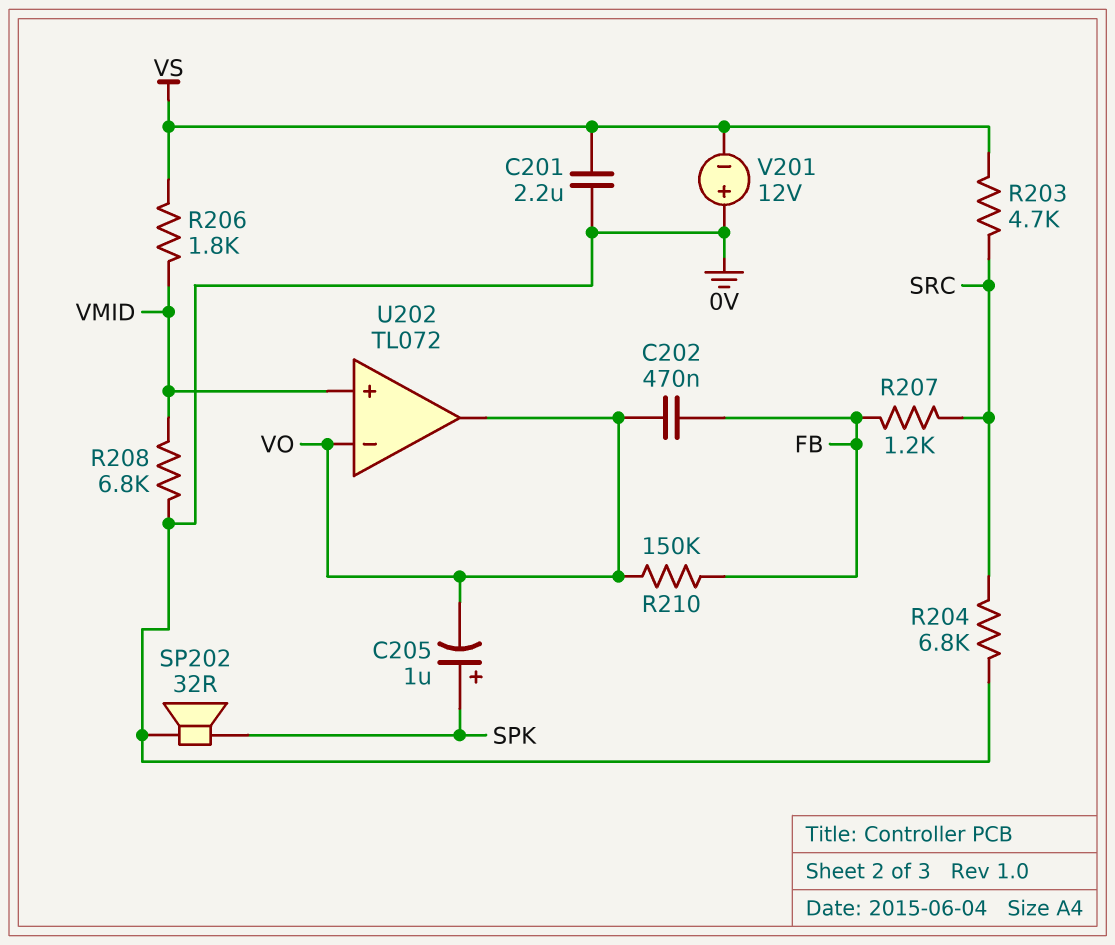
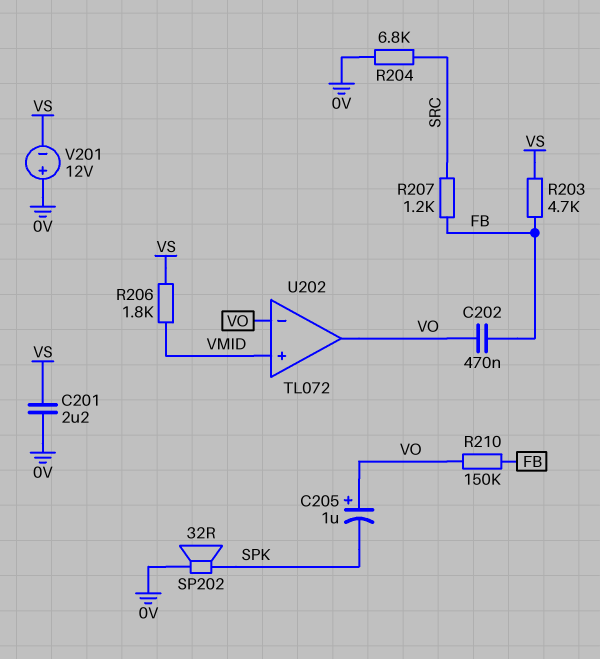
C205: 1uF (plus SPK, minus VO) -> 1uF (plus VO, minus SPK)
R203: 4.7k (SRC, VS) -> 4.7k (FB, VS)
R208: 6.8k (0V, VMID) -> none

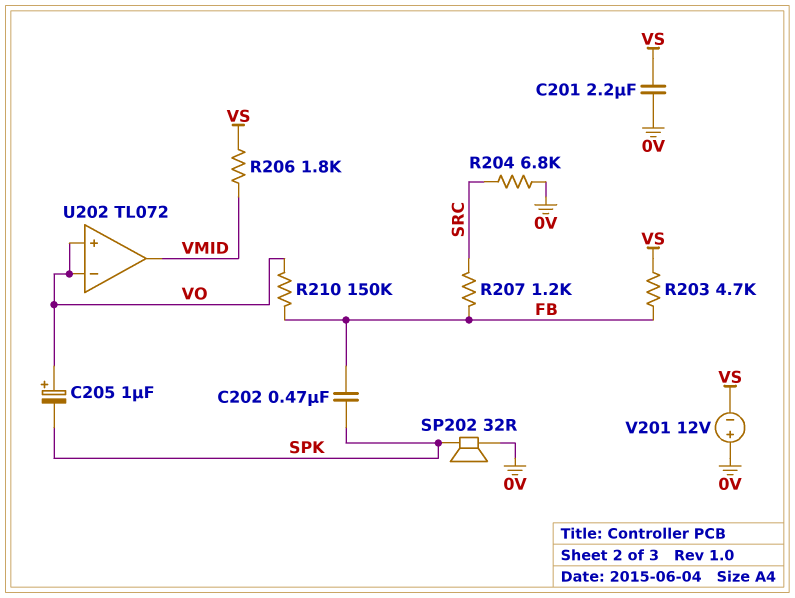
C202: 470nF (FB, VO) -> 470nF (FB, SPK)
U202 pin in+: VMID -> VO
U202 pin out: VO -> VMID

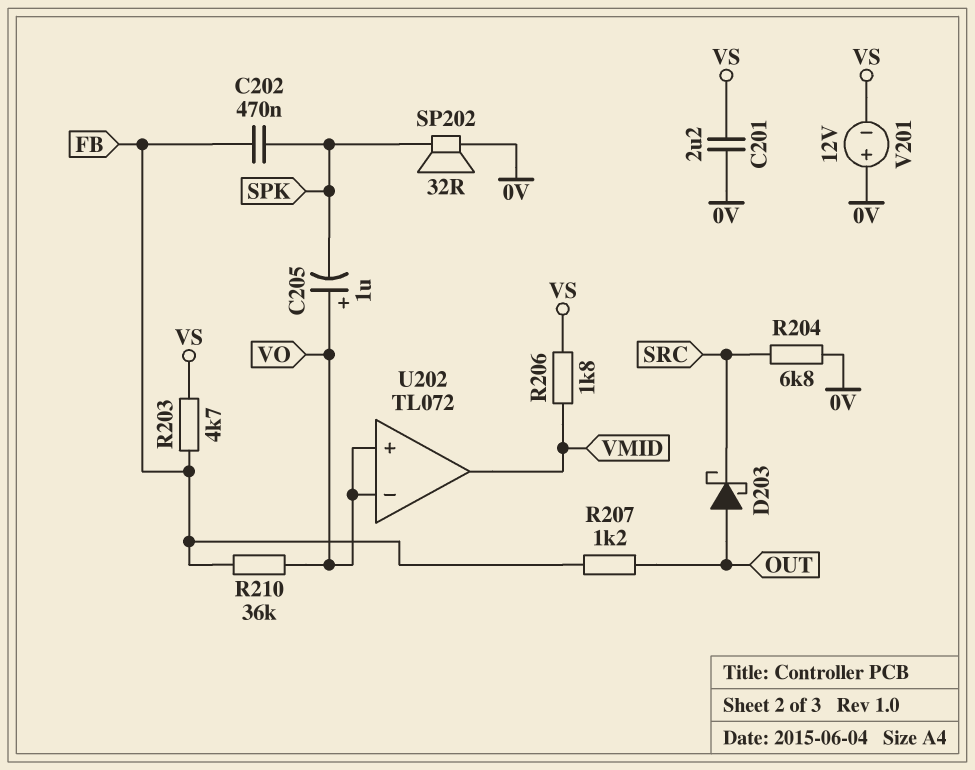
D203: none -> schottky (A OUT, K SRC)
R207: 1.2k (FB, SRC) -> 1.2k (FB, OUT)
R210: 150k (FB, VO) -> 36k (FB, VO)

